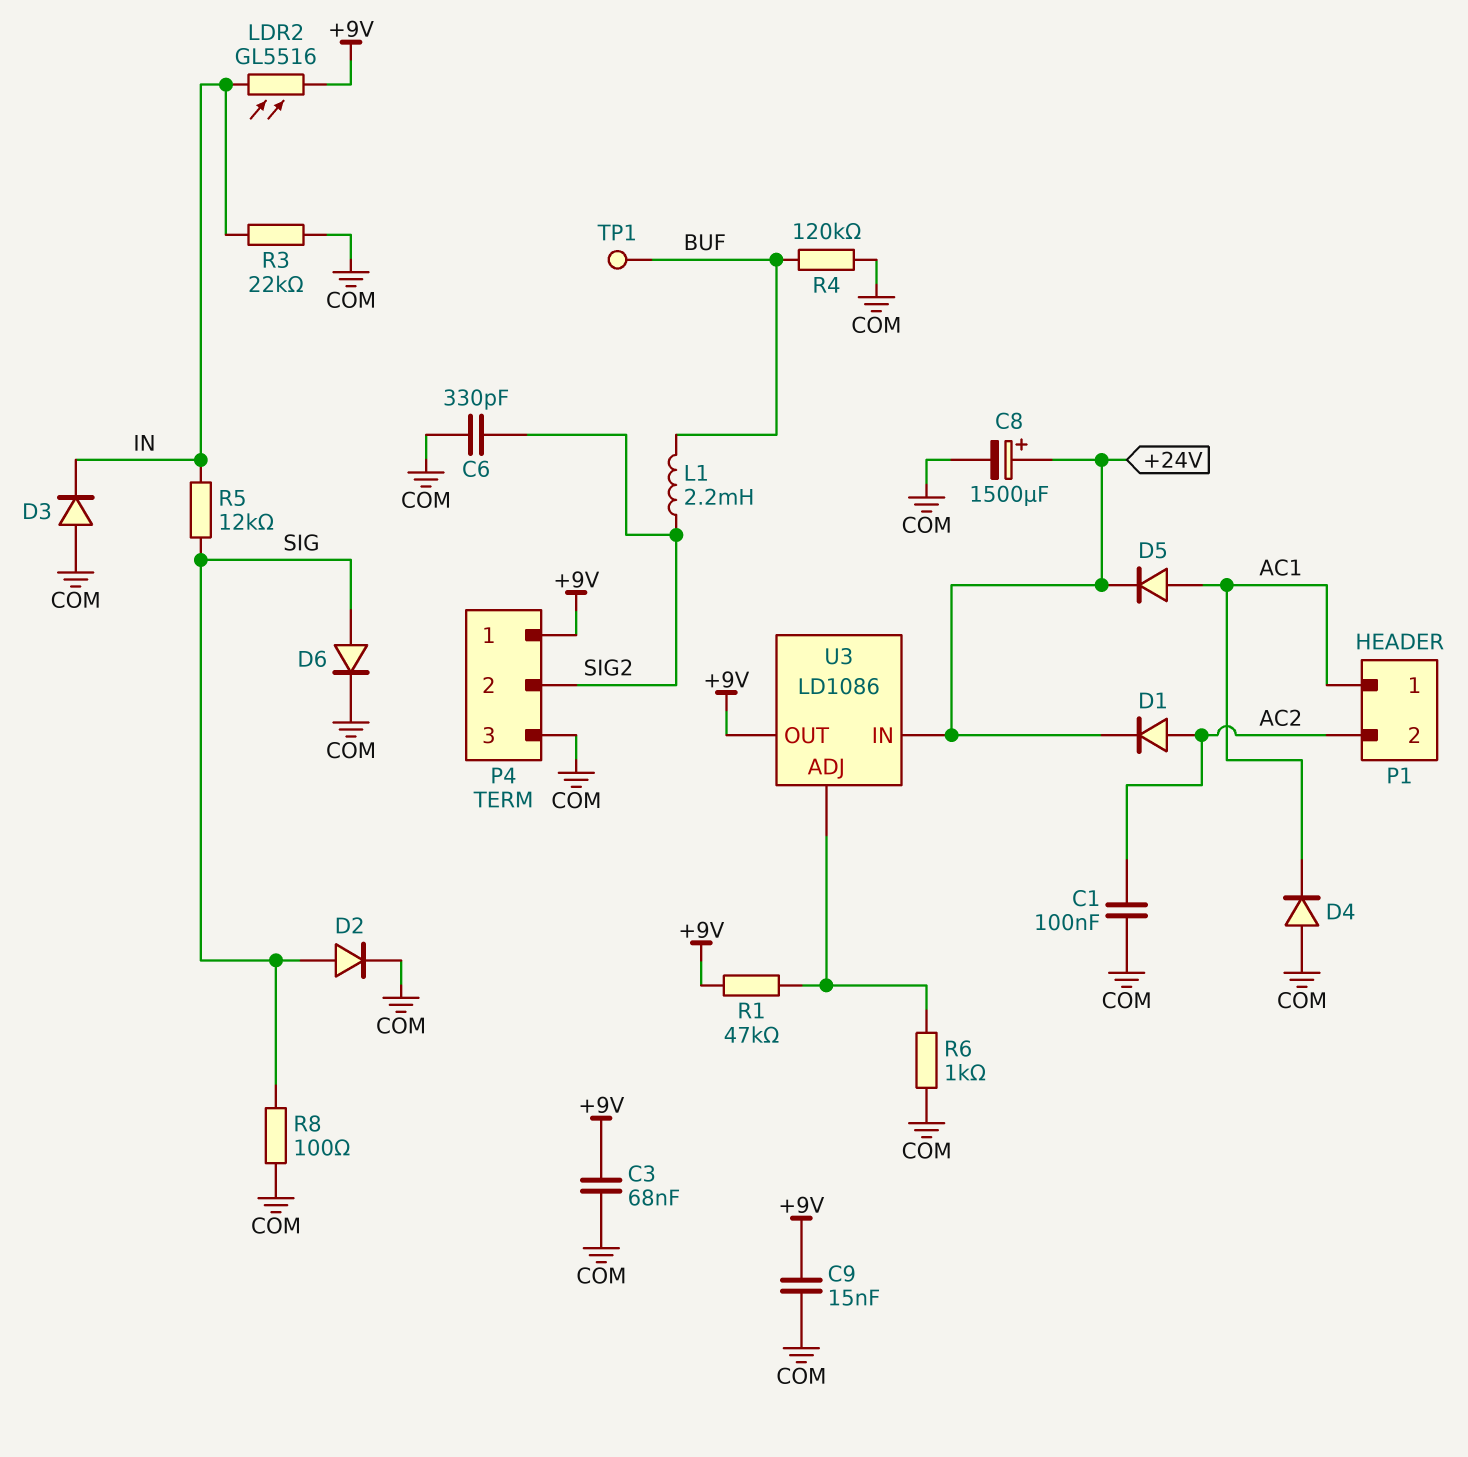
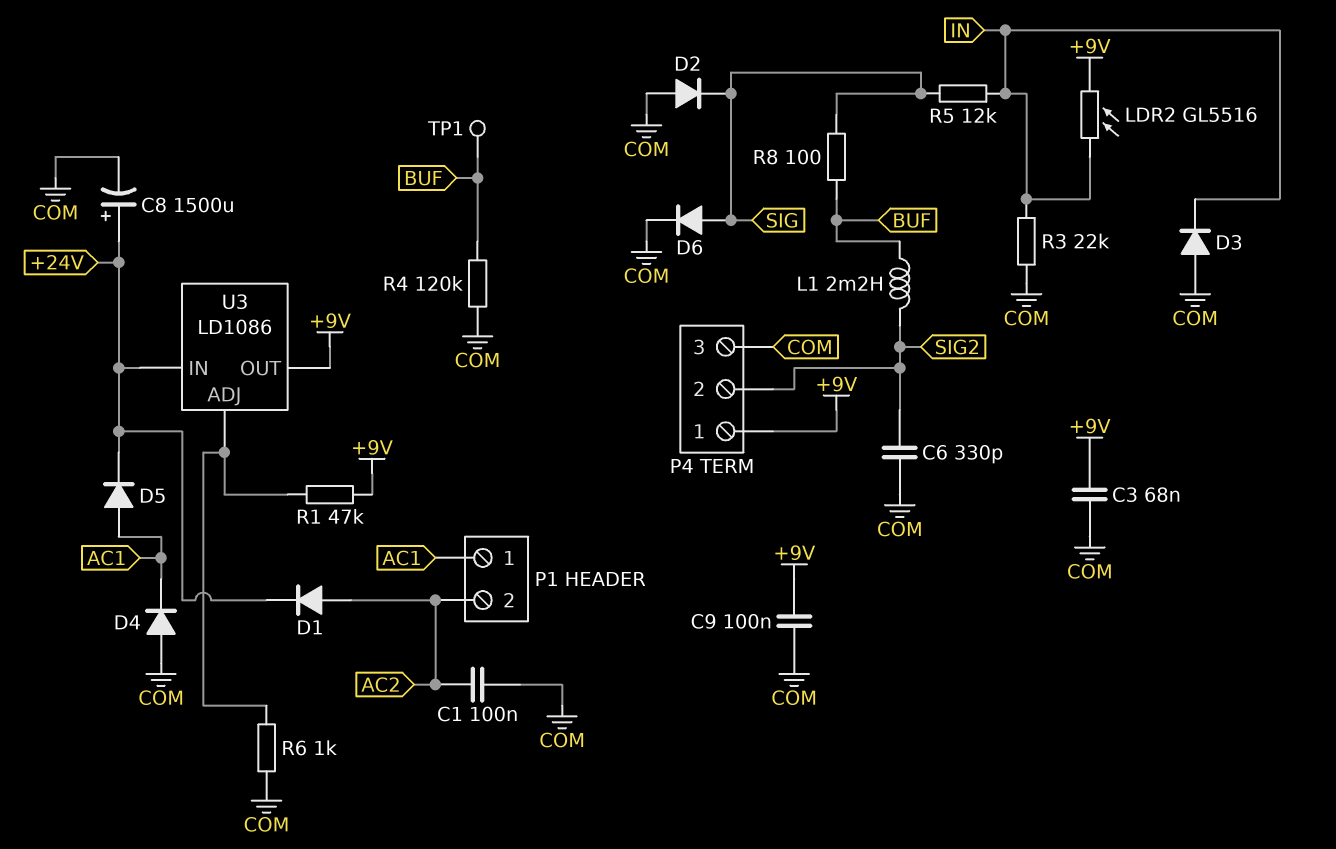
C9: 15nF (+9V, COM) -> 100nF (+9V, COM)
D2: diode (A SIG, K COM) -> diode (A COM, K SIG)
R8: 100 (COM, SIG) -> 100 (BUF, SIG)

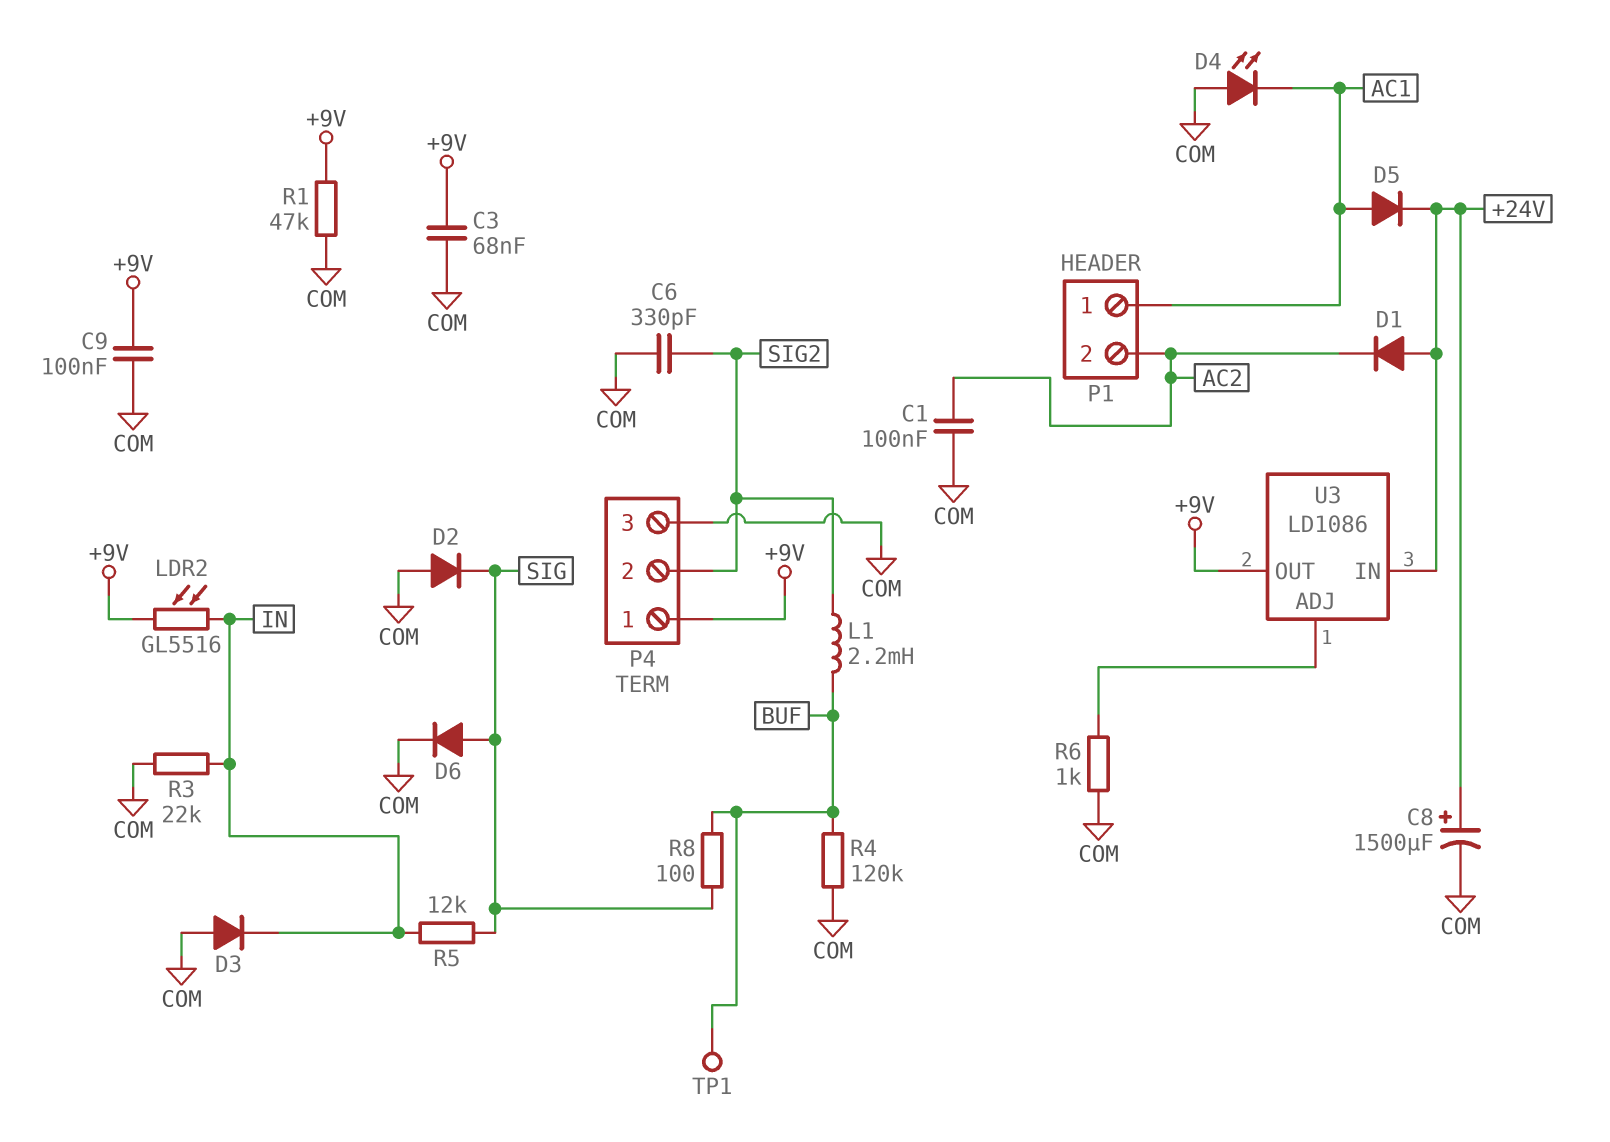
D1: diode (A AC2, K +24V) -> diode (A +24V, K AC2)
D4: diode (A COM, K AC1) -> LED (A COM, K AC1)
R1: 47k (+9V, U3/ADJ) -> 47k (+9V, COM)

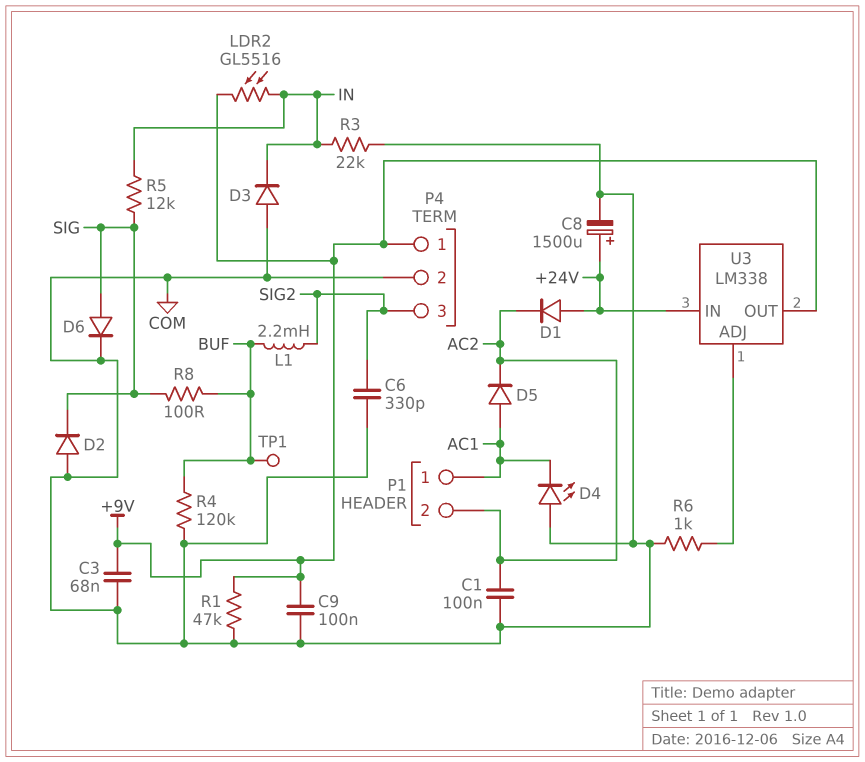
D5: diode (A AC1, K +24V) -> diode (A AC1, K AC2)
P4 pin 2: SIG2 -> COM
P4 pin 3: COM -> SIG2
U3: LD1086 -> LM338

